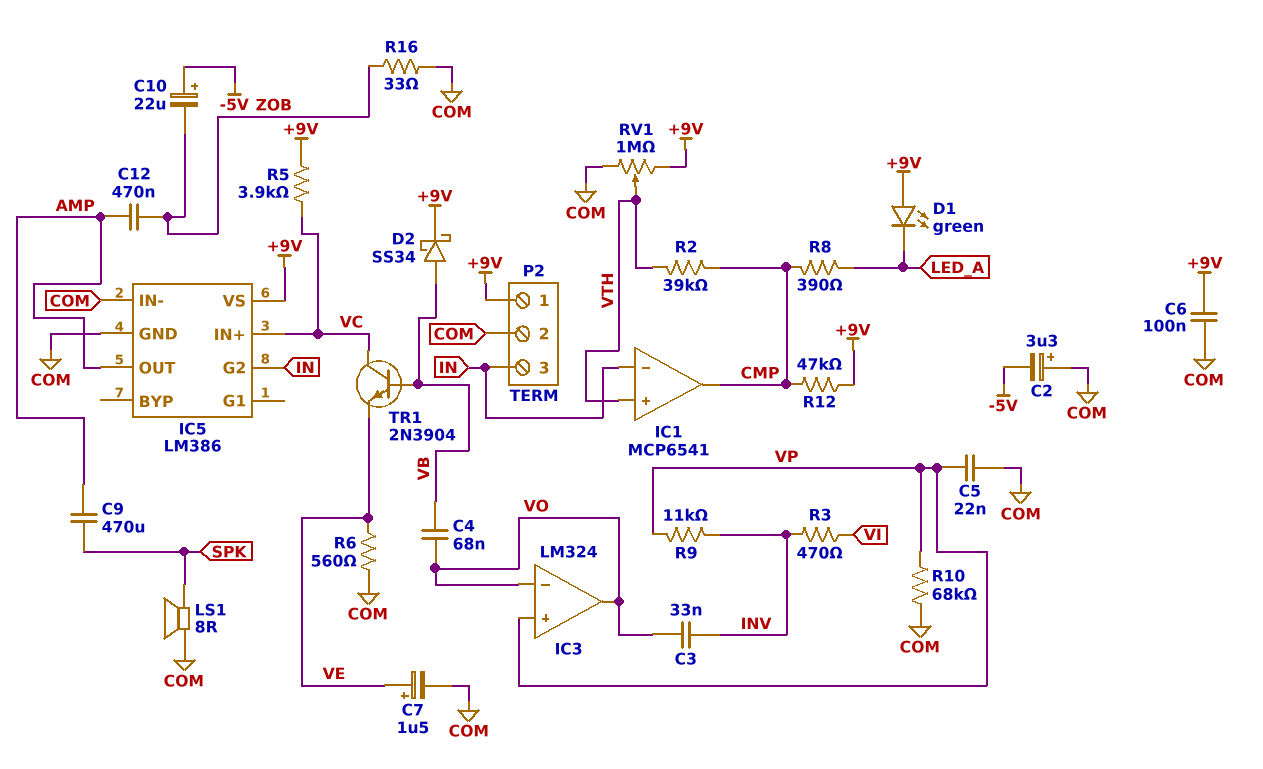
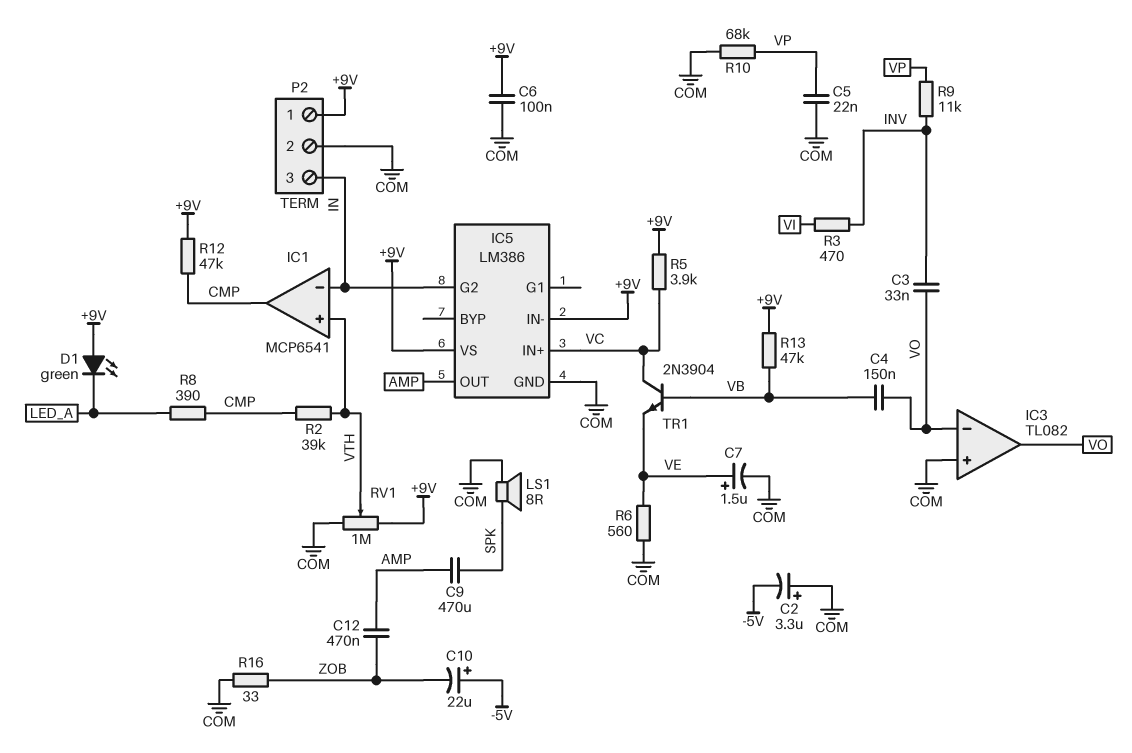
C4: 68nF (VB, VO) -> 150nF (VB, VO)
D2: schottky SS34 (A VB, K +9V) -> none
IC3: LM324 -> TL082
IC3 pin in+: VP -> COM
IC5 pin IN-: COM -> +9V
R13: none -> 47k (+9V, VB)

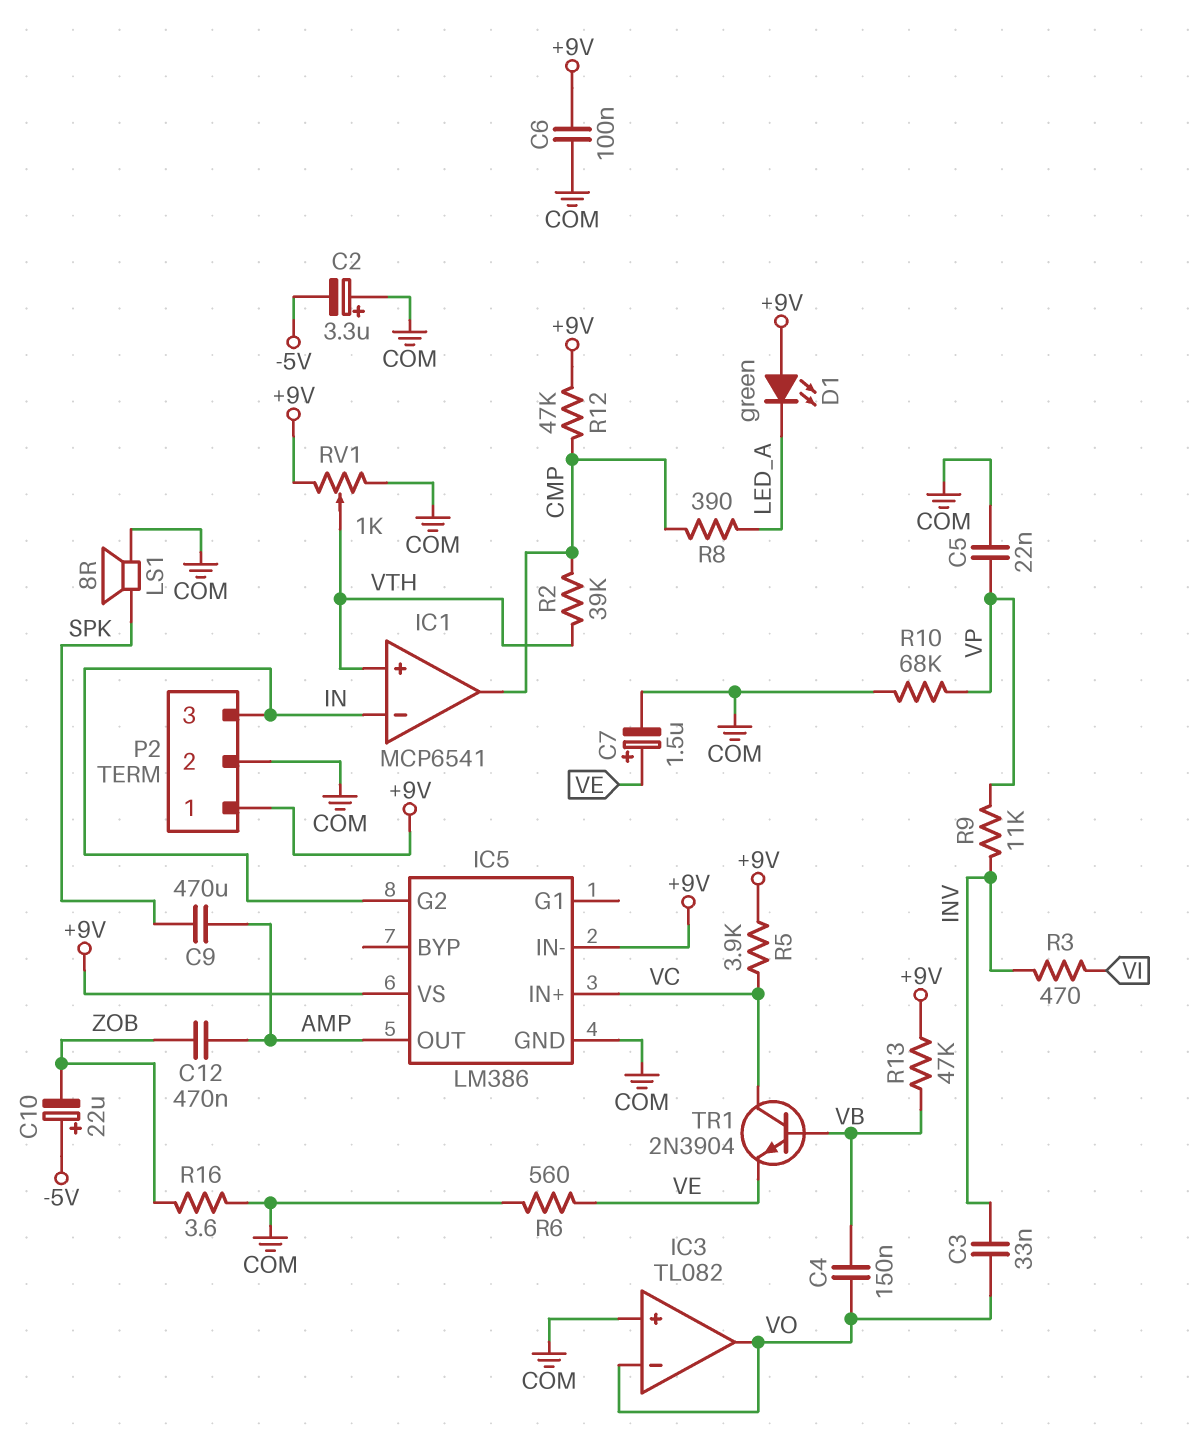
R16: 33 (COM, ZOB) -> 3.6 (COM, ZOB)
RV1: 1M (+9V, COM, wiper VTH) -> 1k (+9V, COM, wiper VTH)

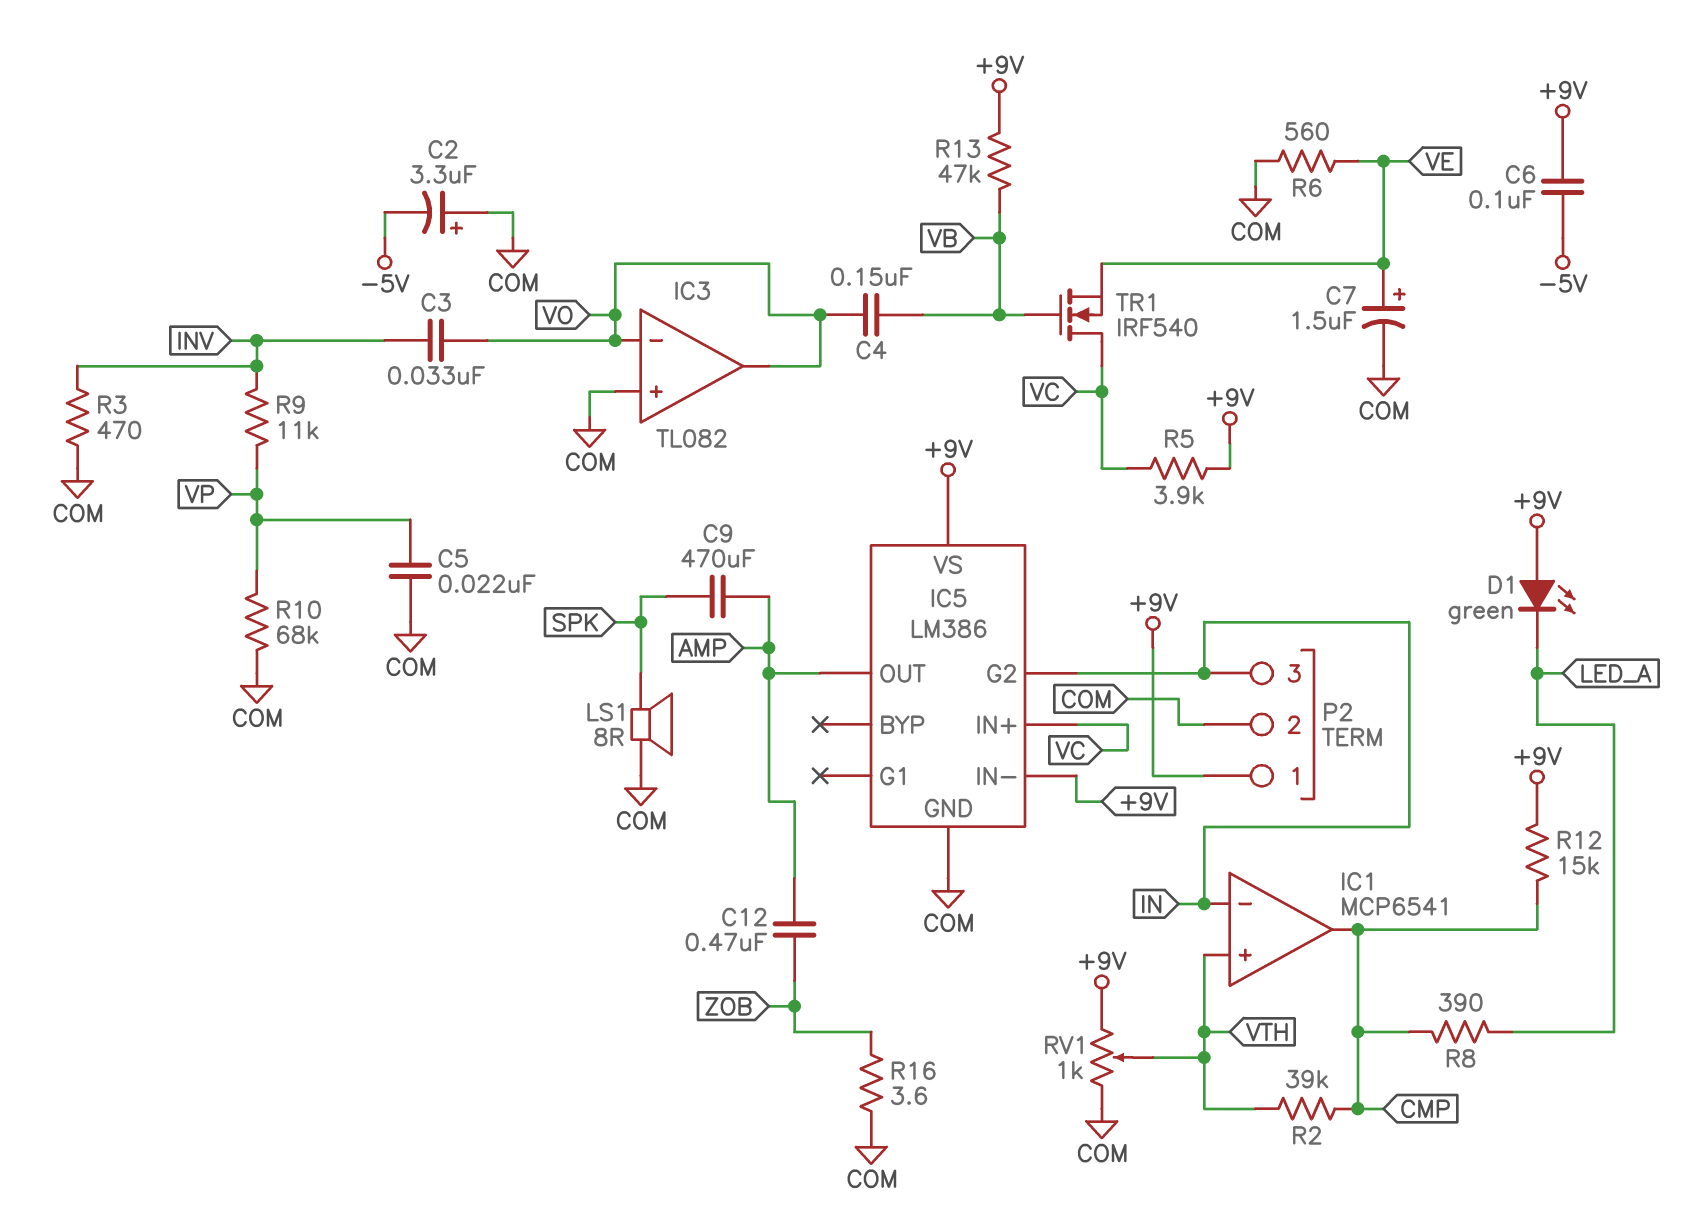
C6: 100nF (+9V, COM) -> 100nF (+9V, -5V)
C10: 22uF (plus -5V, minus ZOB) -> none
R3: 470 (INV, VI) -> 470 (COM, INV)
R12: 47k (+9V, CMP) -> 15k (+9V, CMP)
TR1: NPN 2N3904 (B VB, C VC, E VE) -> NMOS IRF540 (G VB, D VC, S VE)

